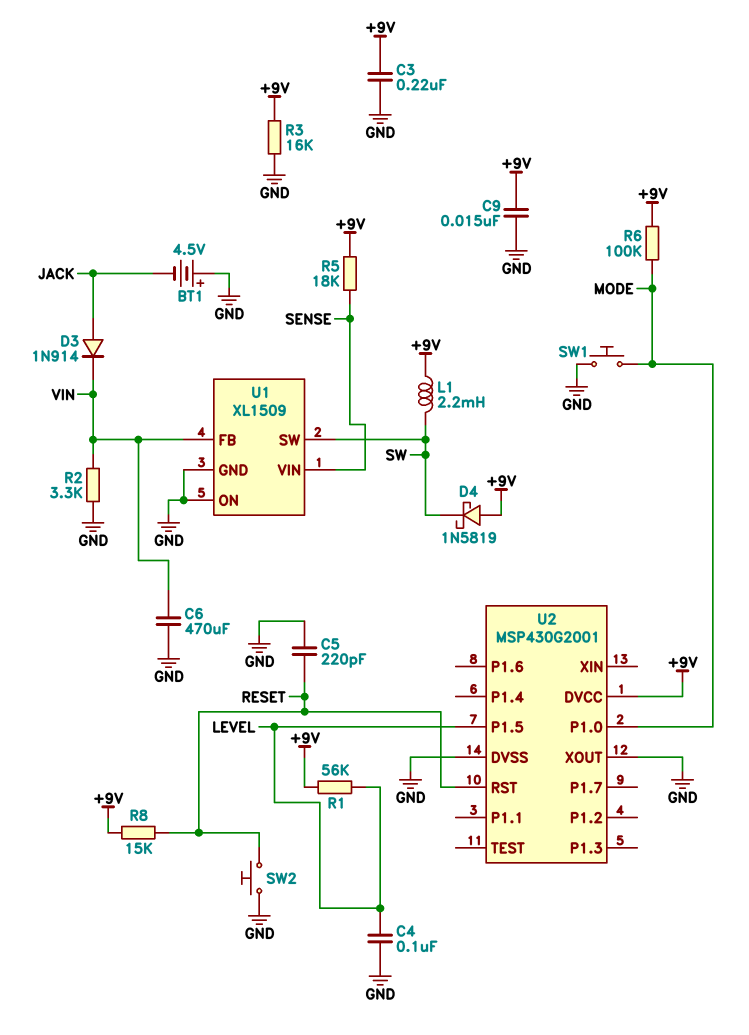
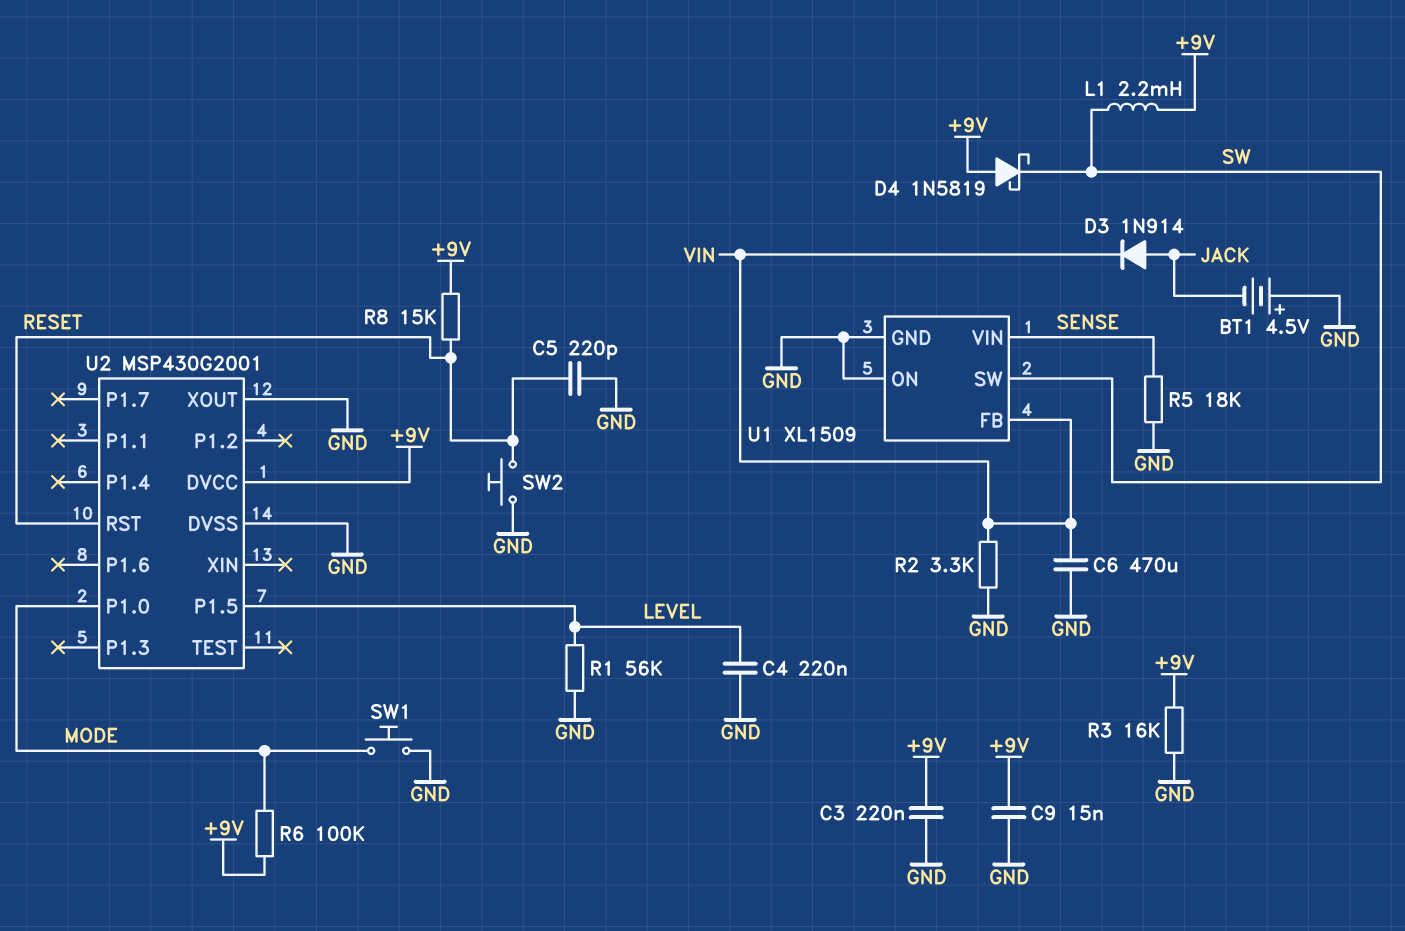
C4: 100nF (GND, LEVEL) -> 220nF (GND, LEVEL)
R1: 56k (+9V, LEVEL) -> 56k (GND, LEVEL)
R5: 18k (+9V, SENSE) -> 18k (GND, SENSE)

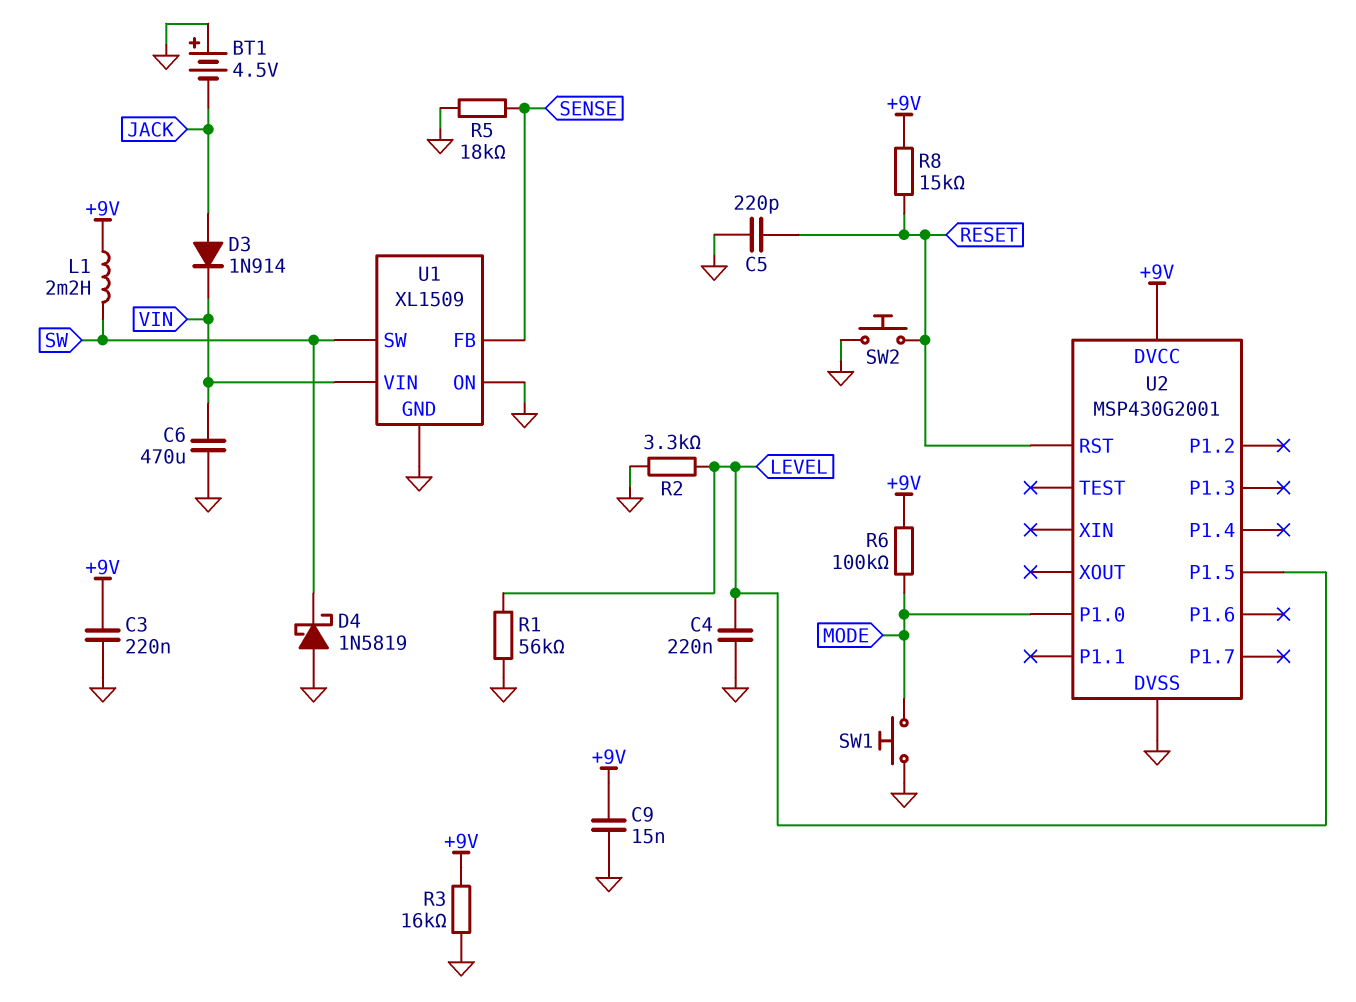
D4: schottky 1N5819 (A +9V, K SW) -> schottky 1N5819 (A GND, K SW)
R2: 3.3k (GND, VIN) -> 3.3k (GND, LEVEL)
U1 pin FB: VIN -> SENSE
U1 pin VIN: SENSE -> VIN
U2 pin XOUT: GND -> none

